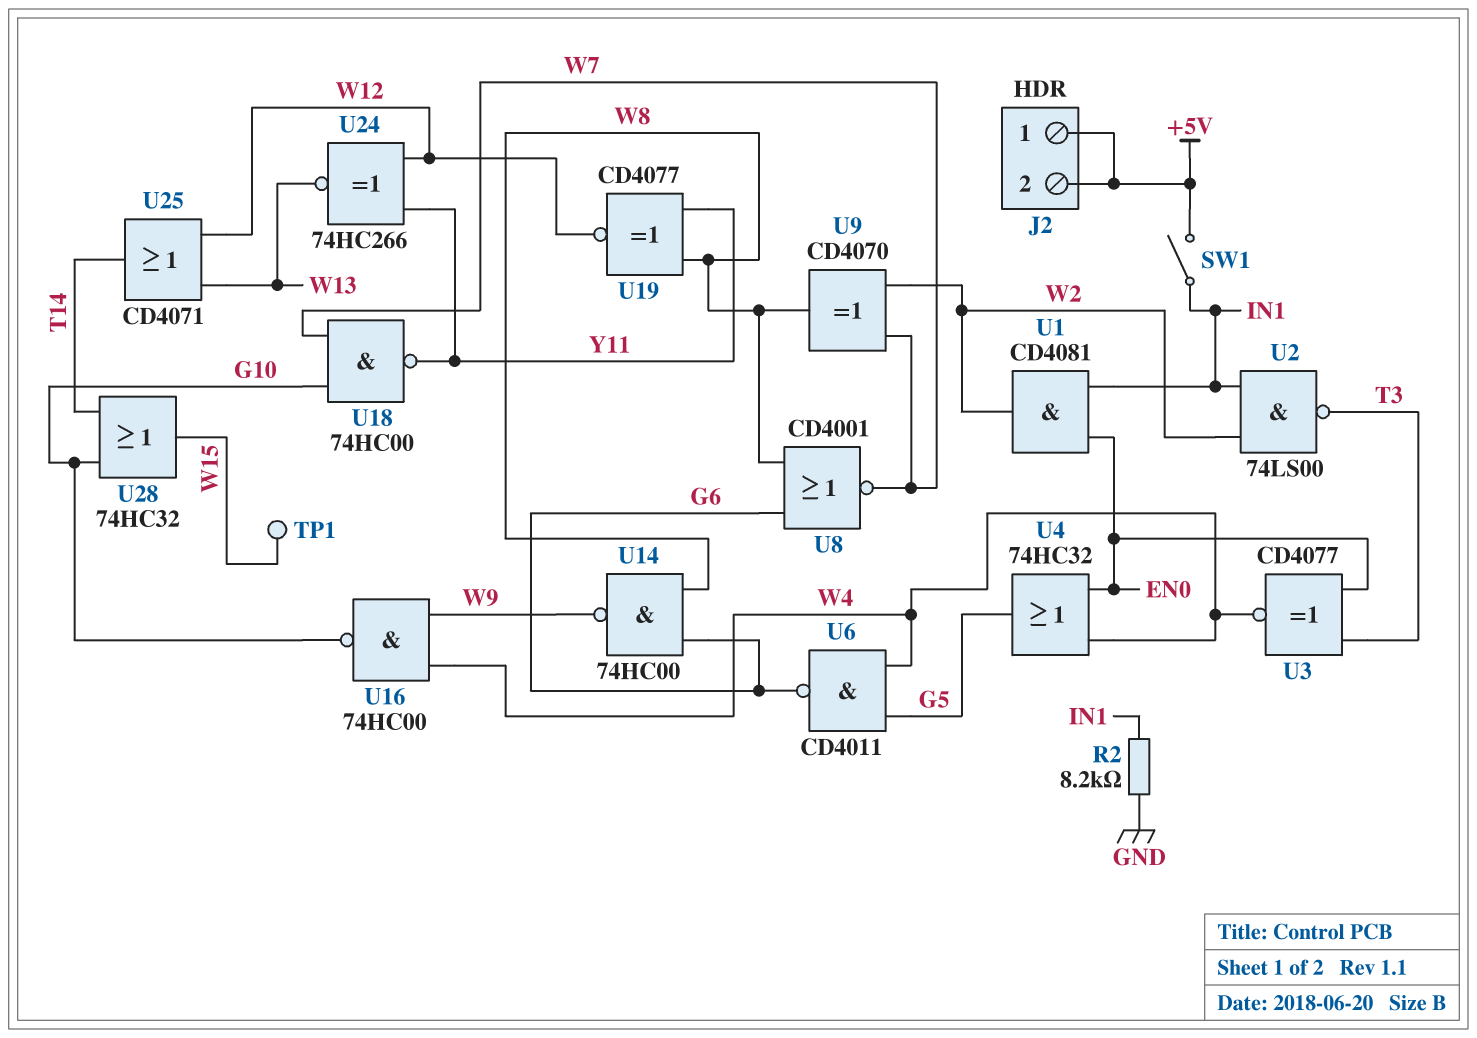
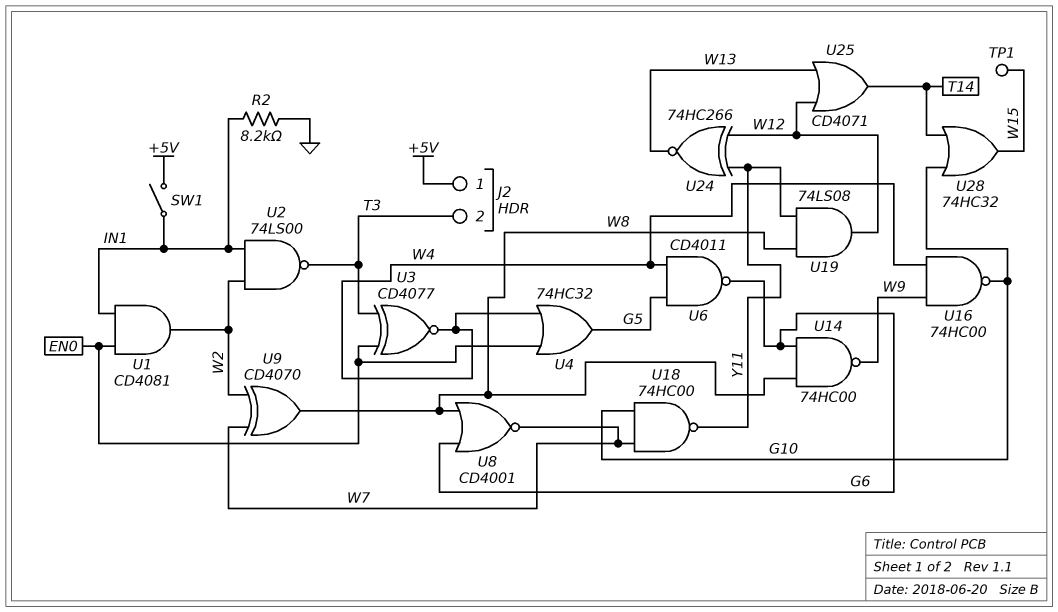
J2 pin 2: +5V -> T3
U19: XNOR CD4077 (in W8, in Y11, out W12) -> AND 74LS08 (in W8, in Y11, out W12)

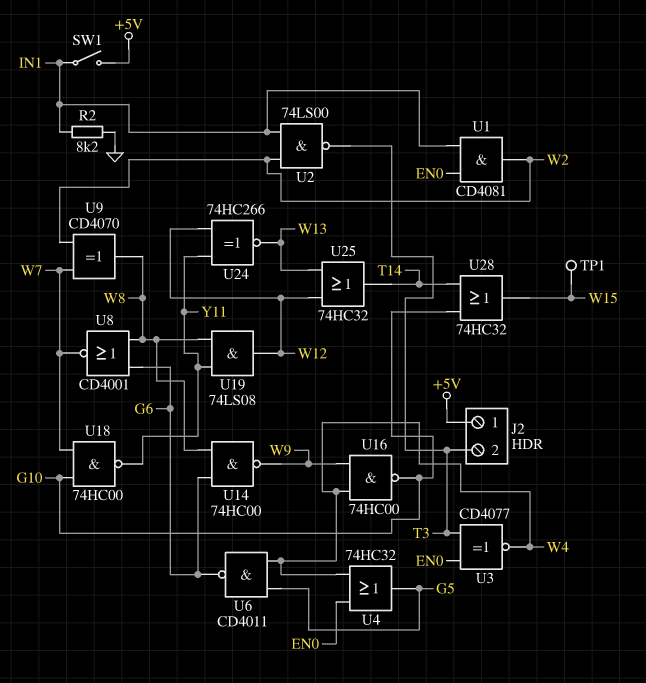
U25: OR CD4071 (in W12, in W13, out T14) -> OR 74HC32 (in W12, in W13, out T14)

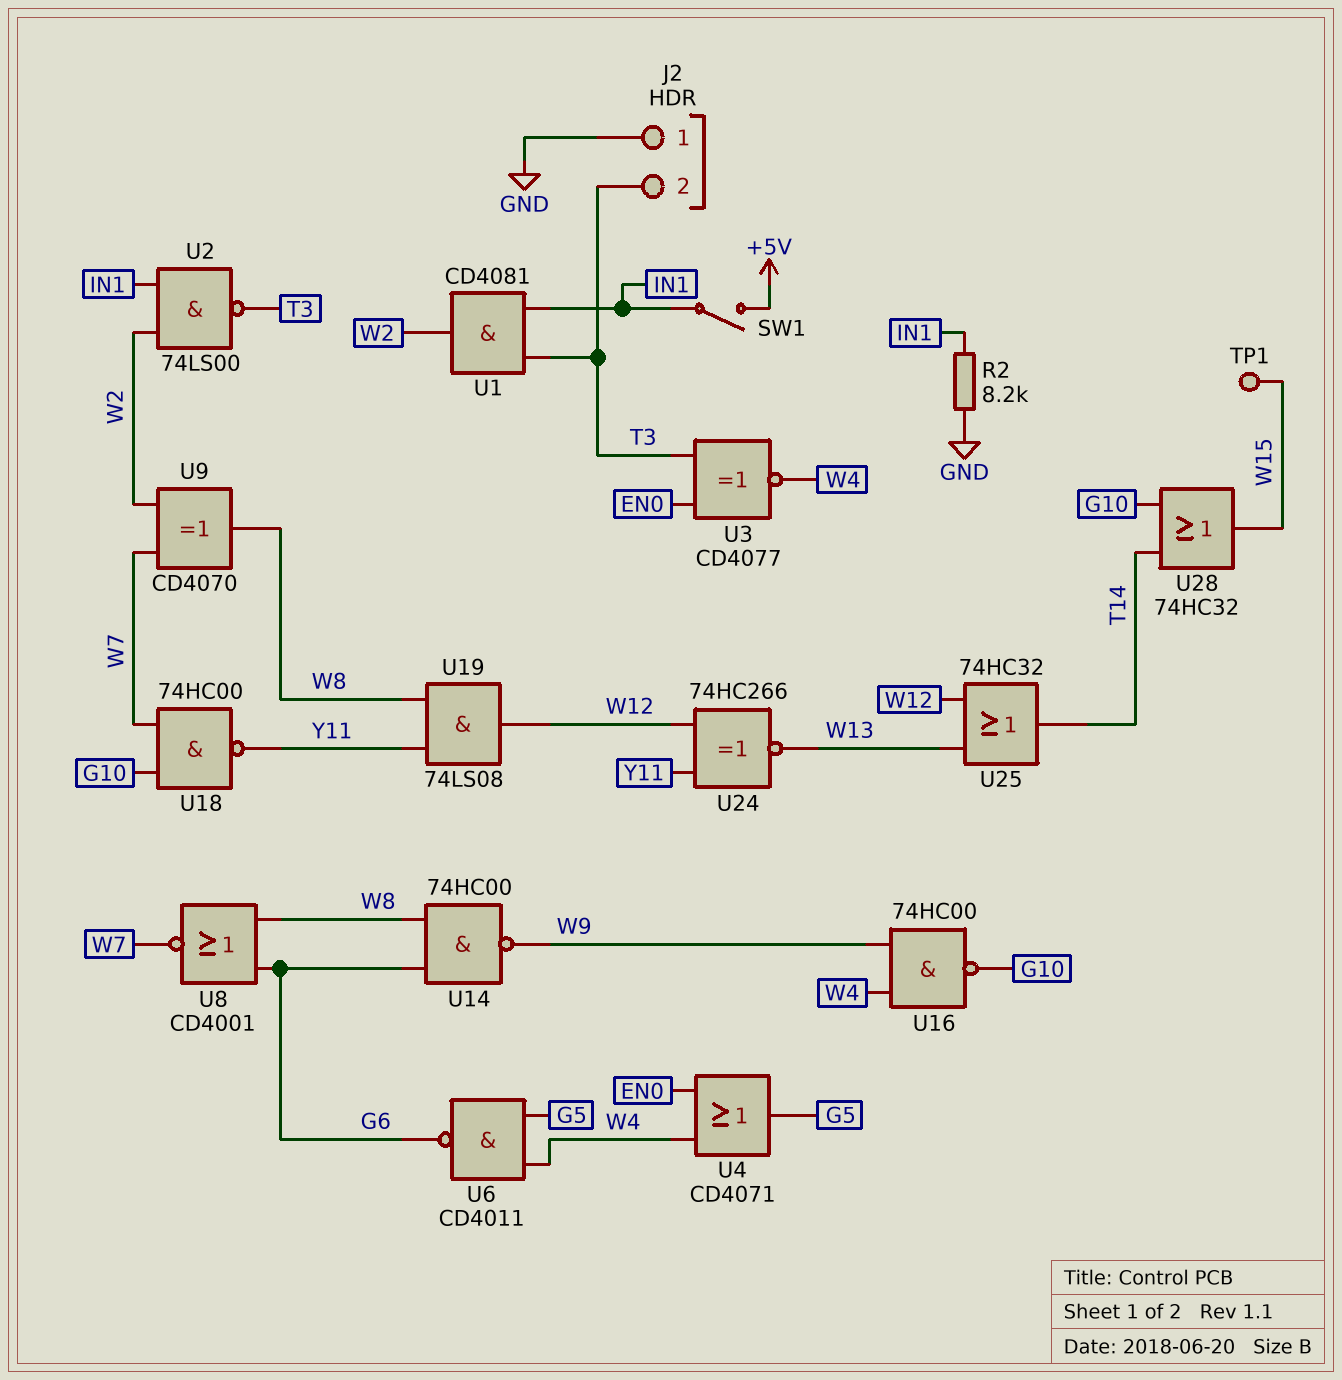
J2 pin 1: +5V -> GND
U1: AND CD4081 (in EN0, in IN1, out W2) -> AND CD4081 (in IN1, in T3, out W2)
U4: OR 74HC32 (in EN0, in W4, out G5) -> OR CD4071 (in EN0, in W4, out G5)

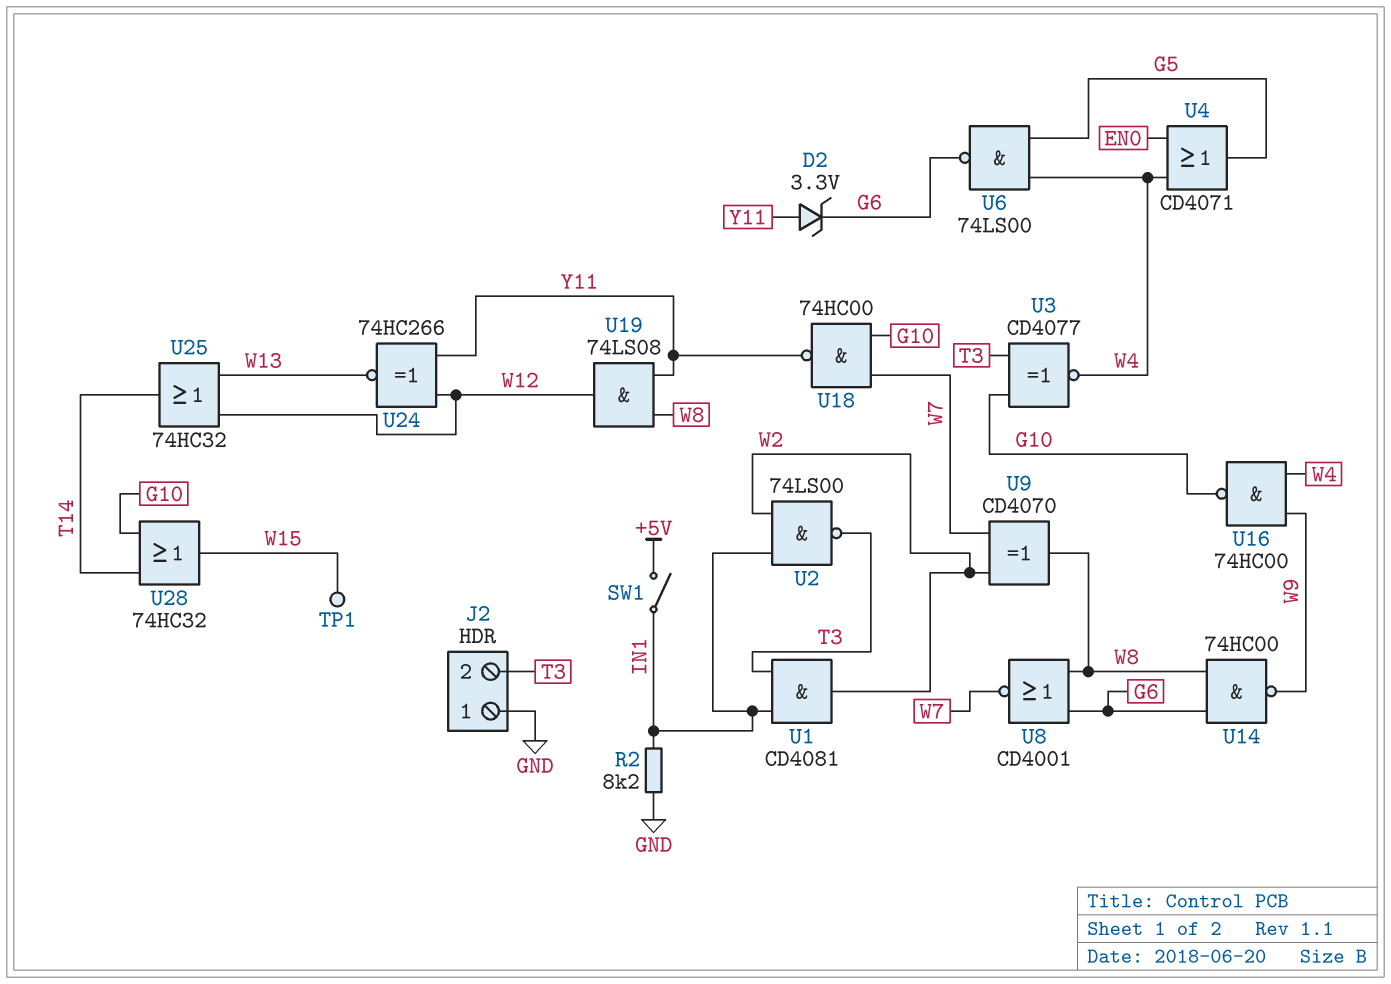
D2: none -> zener 3.3V (A Y11, K G6)
U3: XNOR CD4077 (in EN0, in T3, out W4) -> XNOR CD4077 (in G10, in T3, out W4)
U6: NAND CD4011 (in G5, in W4, out G6) -> NAND 74LS00 (in G5, in W4, out G6)

